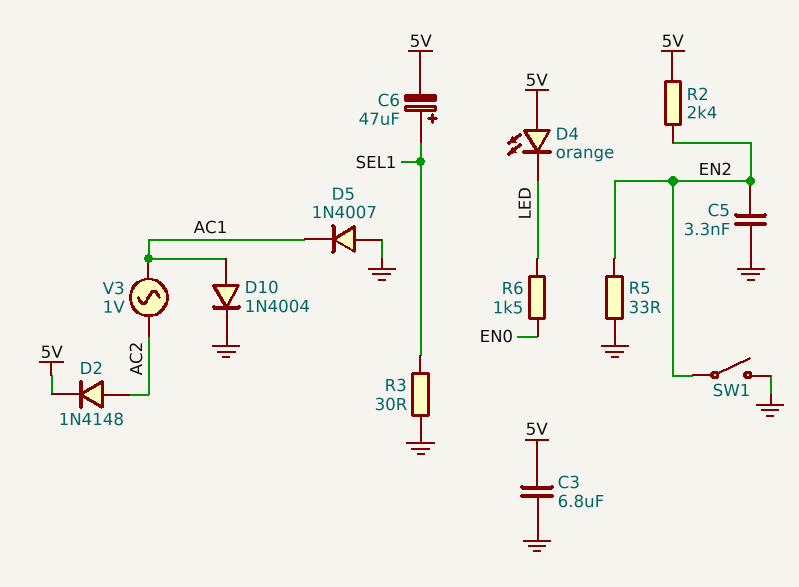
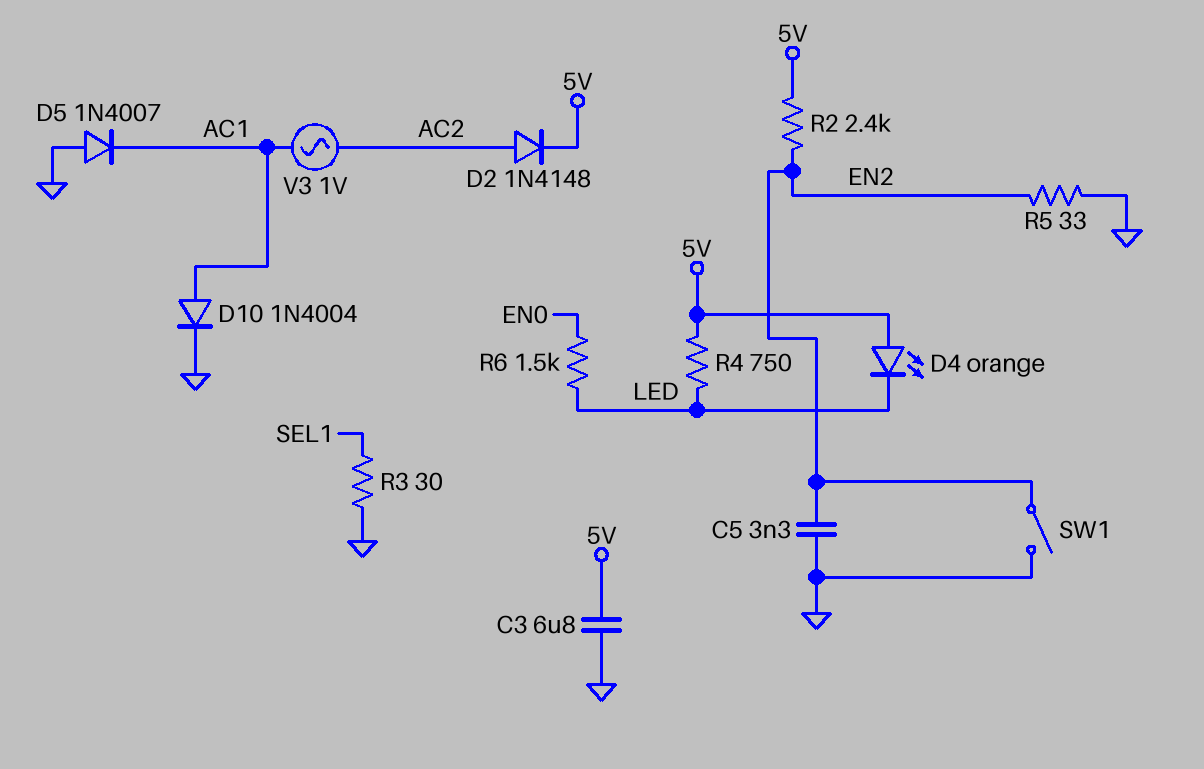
C6: 47uF (plus SEL1, minus 5V) -> none
R4: none -> 750 (5V, LED)

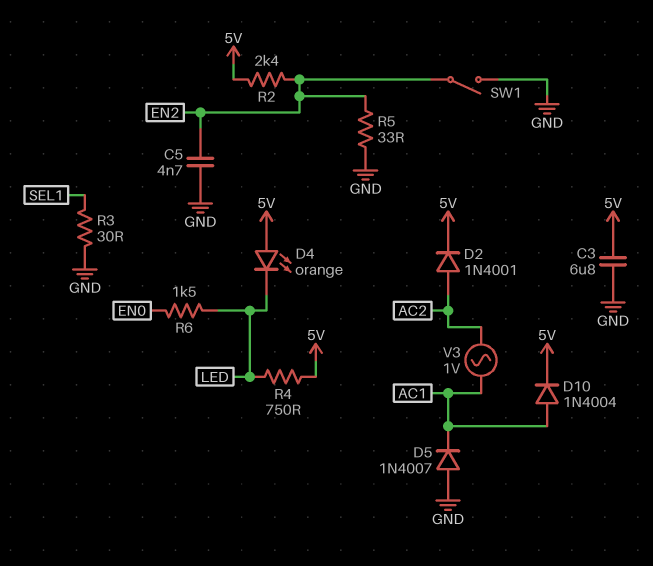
C5: 3.3nF (EN2, GND) -> 4.7nF (EN2, GND)
D2: diode 1N4148 (A AC2, K 5V) -> diode 1N4001 (A AC2, K 5V)
D10: diode 1N4004 (A AC1, K GND) -> diode 1N4004 (A AC1, K 5V)

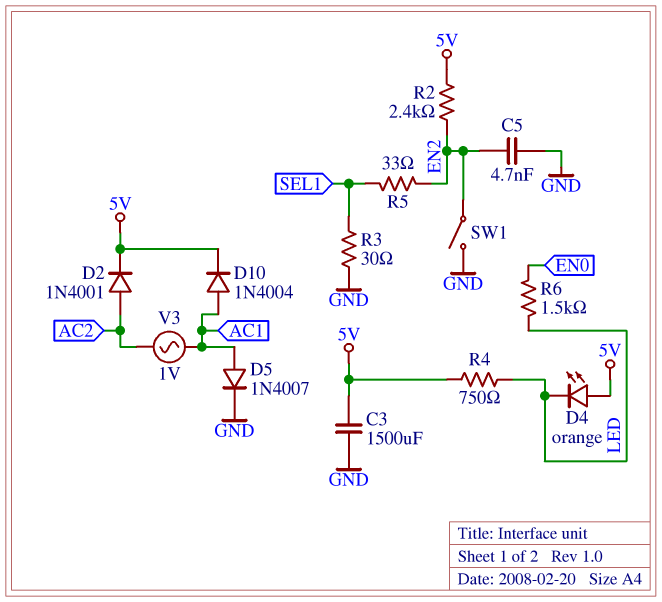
C3: 6.8uF (5V, GND) -> 1500uF (5V, GND)
D5: diode 1N4007 (A GND, K AC1) -> diode 1N4007 (A AC1, K GND)
R5: 33 (EN2, GND) -> 33 (EN2, SEL1)

